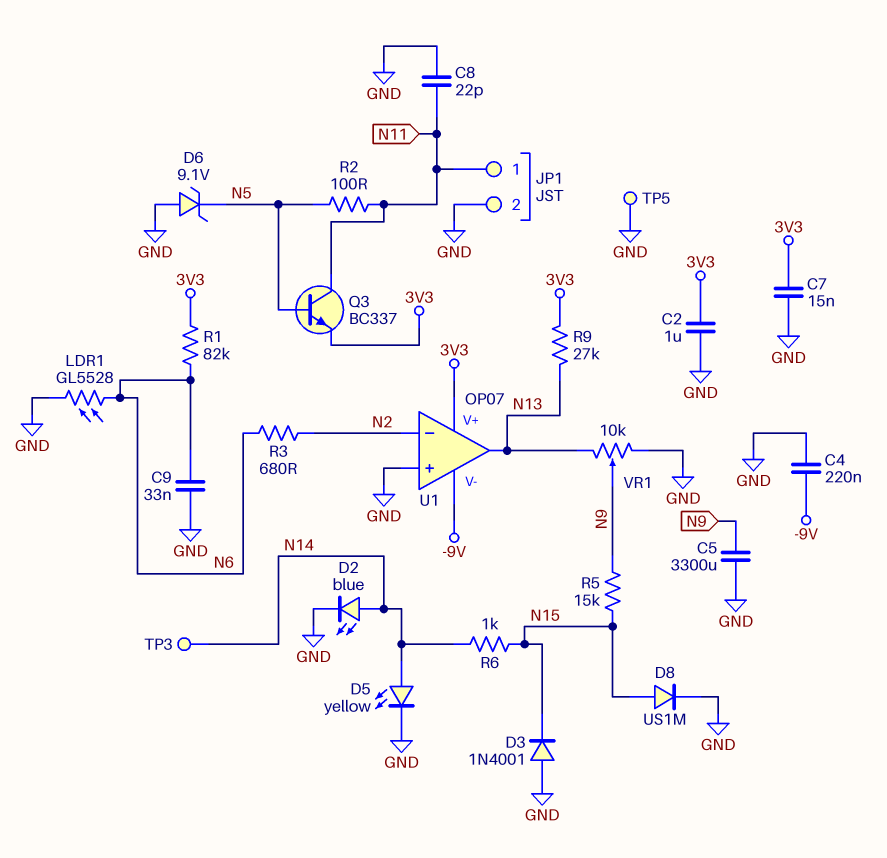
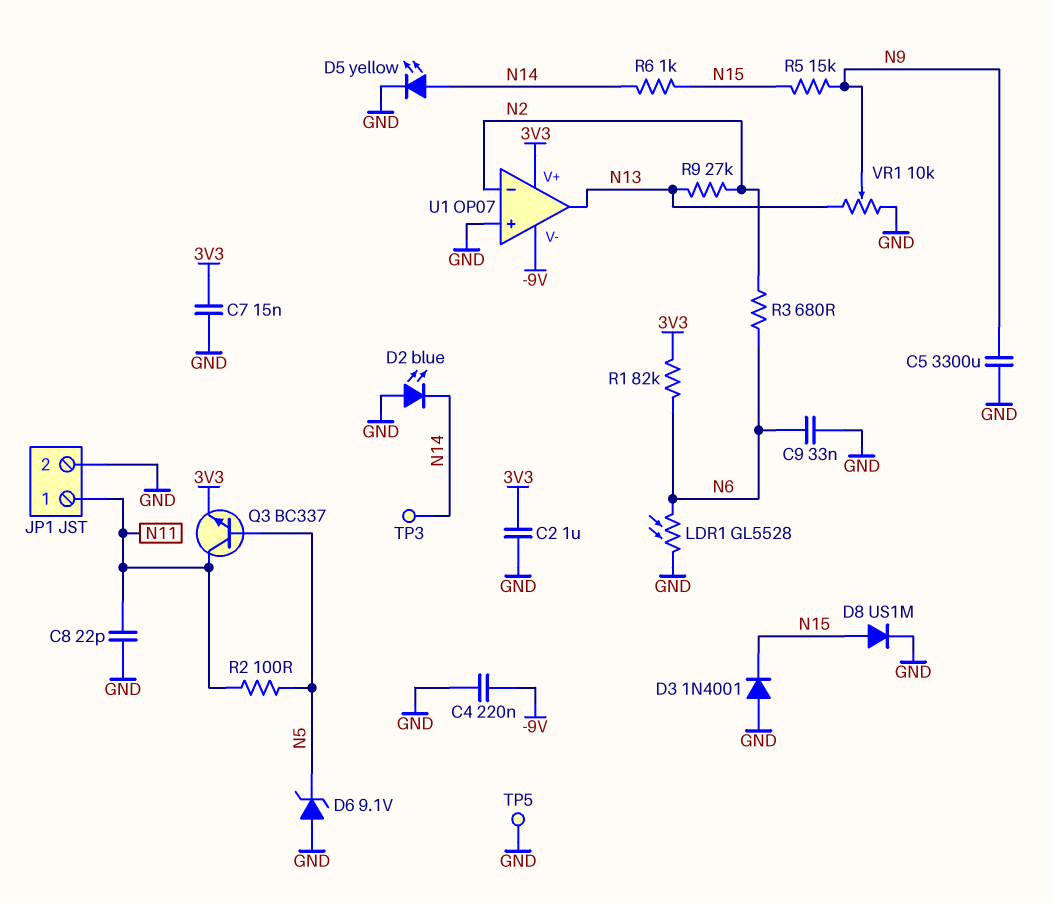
D2: LED blue (A N14, K GND) -> LED blue (A GND, K N14)
R9: 27k (3V3, N13) -> 27k (N2, N13)

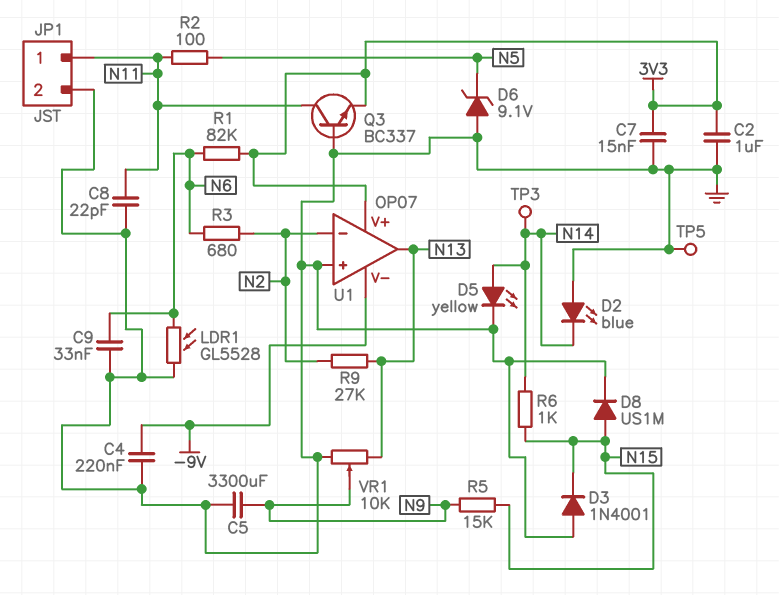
Q3: NPN BC337 (B N5, C N11, E 3V3) -> NPN BC337 (B GND, C N11, E 3V3)

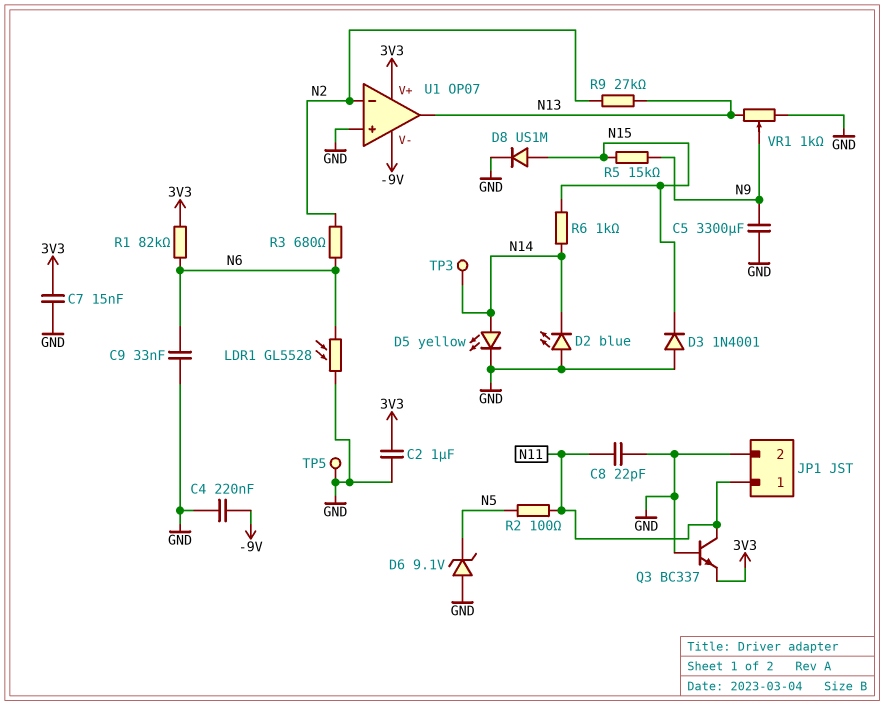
VR1: 10k (GND, N13, wiper N9) -> 1k (GND, N13, wiper N9)

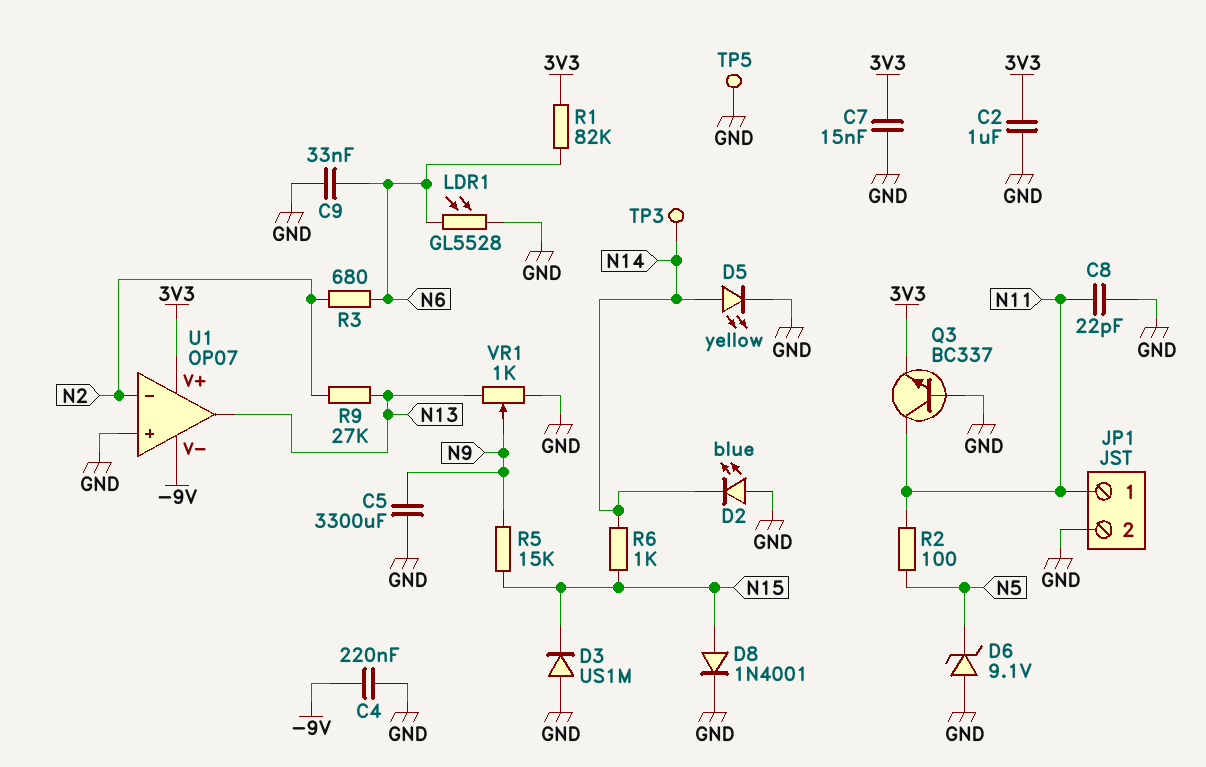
D3: diode 1N4001 (A GND, K N15) -> diode US1M (A GND, K N15)
D8: diode US1M (A N15, K GND) -> diode 1N4001 (A N15, K GND)

